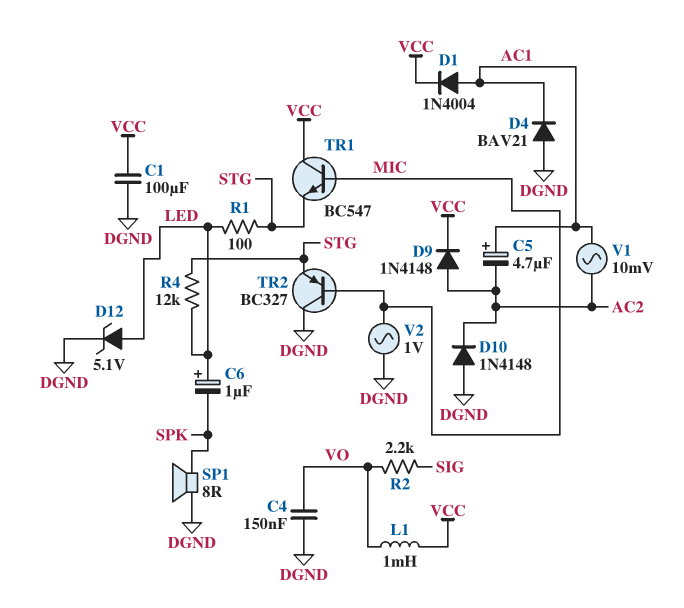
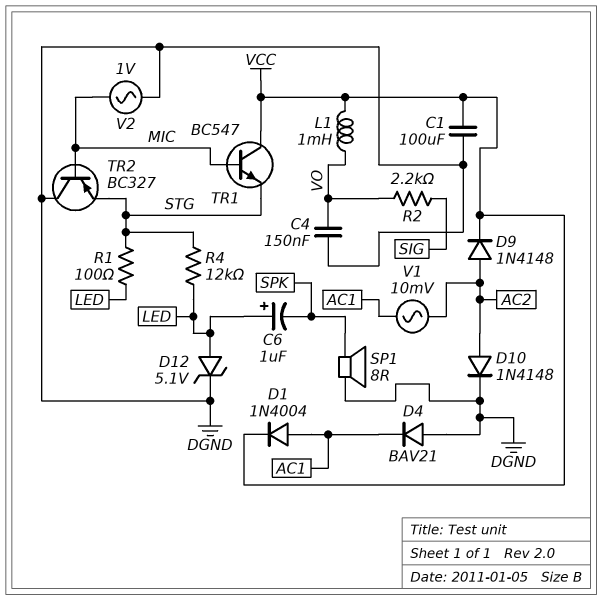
C5: 4.7uF (plus AC1, minus AC2) -> none
D10: diode 1N4148 (A DGND, K AC2) -> diode 1N4148 (A AC2, K DGND)

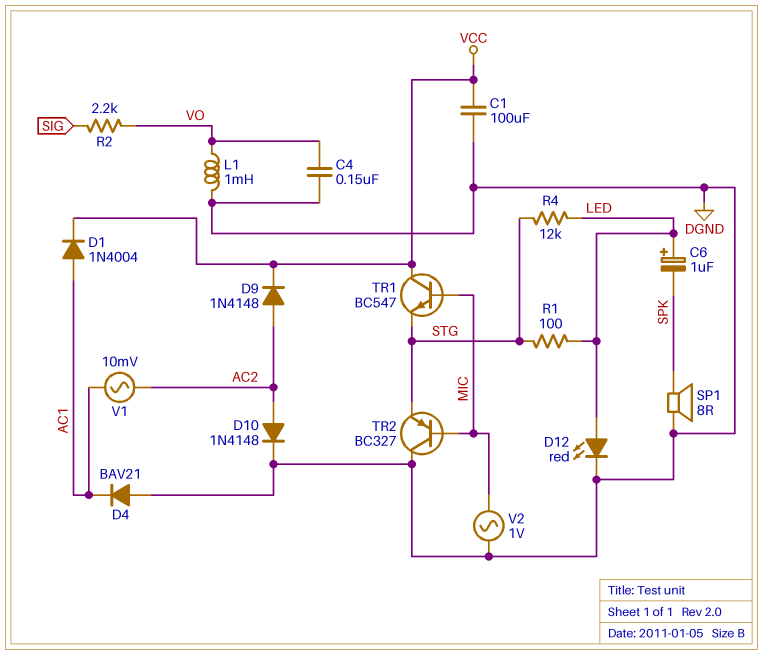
D12: zener 5.1V (A LED, K DGND) -> LED red (A LED, K DGND)
L1: 1mH (VCC, VO) -> 1mH (DGND, VO)

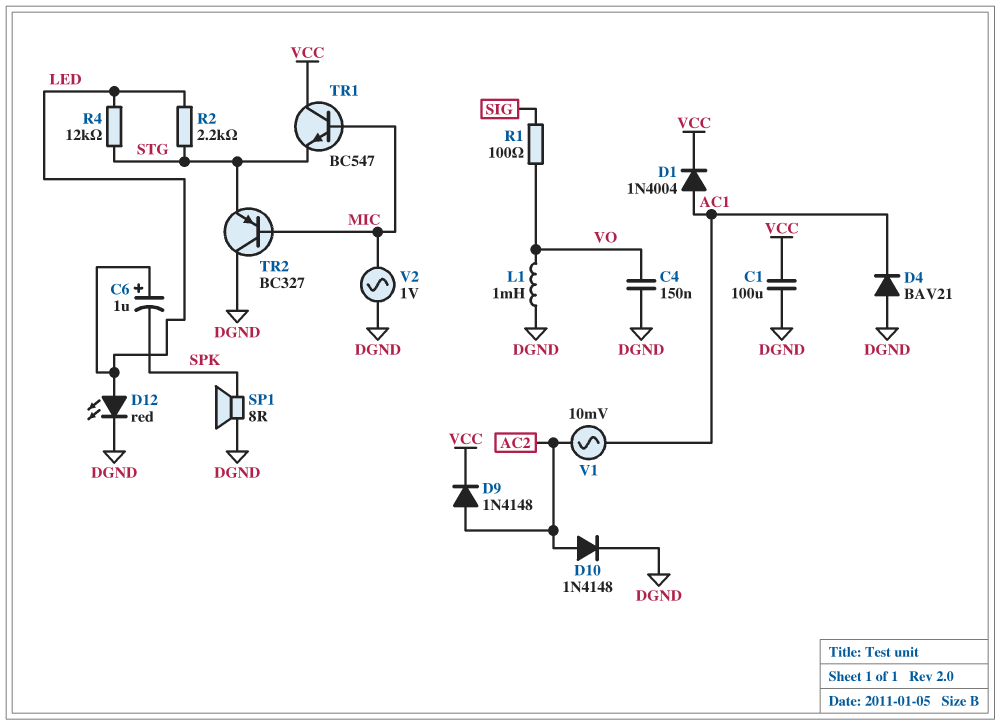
R1: 100 (LED, STG) -> 100 (SIG, VO)
R2: 2.2k (SIG, VO) -> 2.2k (LED, STG)

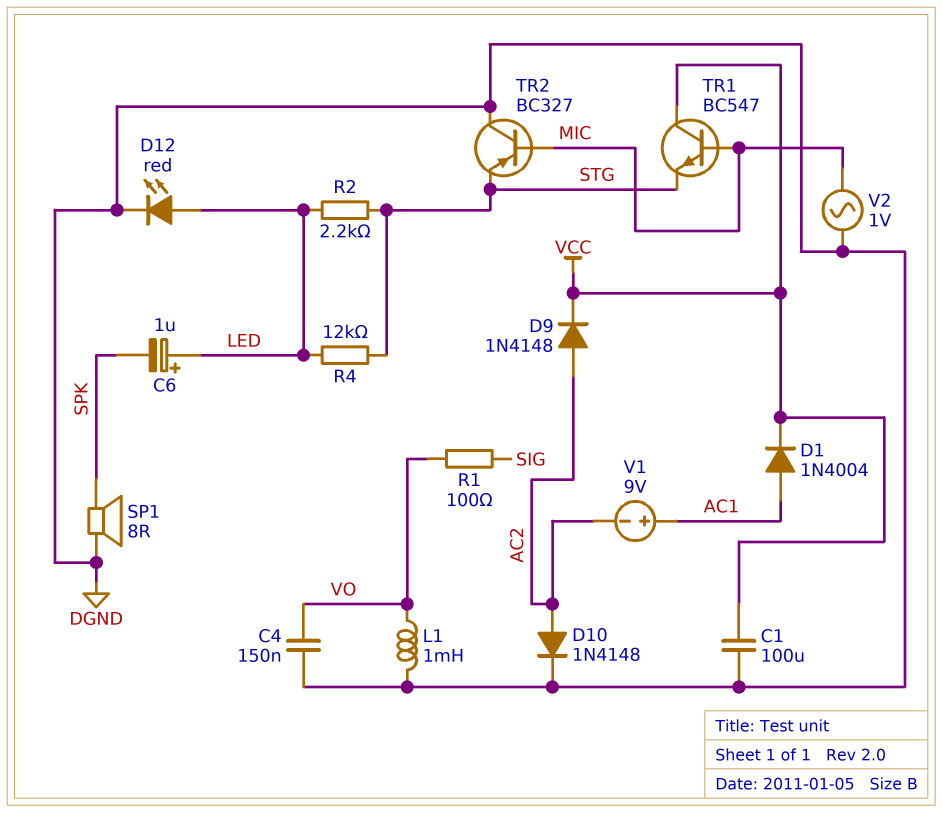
D4: diode BAV21 (A DGND, K AC1) -> none
V1: AC 10mV (AC1, AC2) -> 9V (plus AC1, minus AC2)

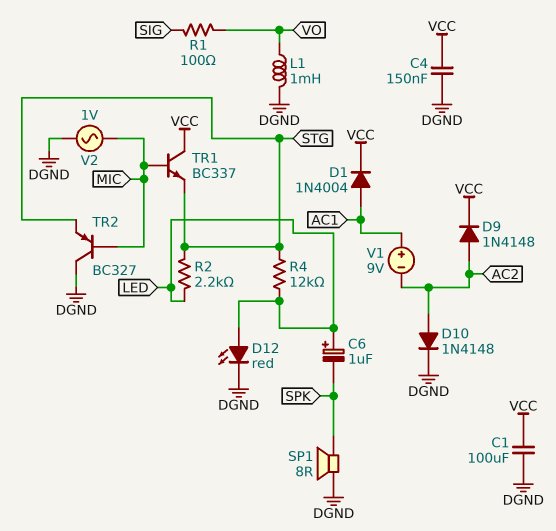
C4: 150nF (DGND, VO) -> 150nF (DGND, VCC)
TR1: NPN BC547 (B MIC, C VCC, E STG) -> NPN BC337 (B MIC, C VCC, E STG)

